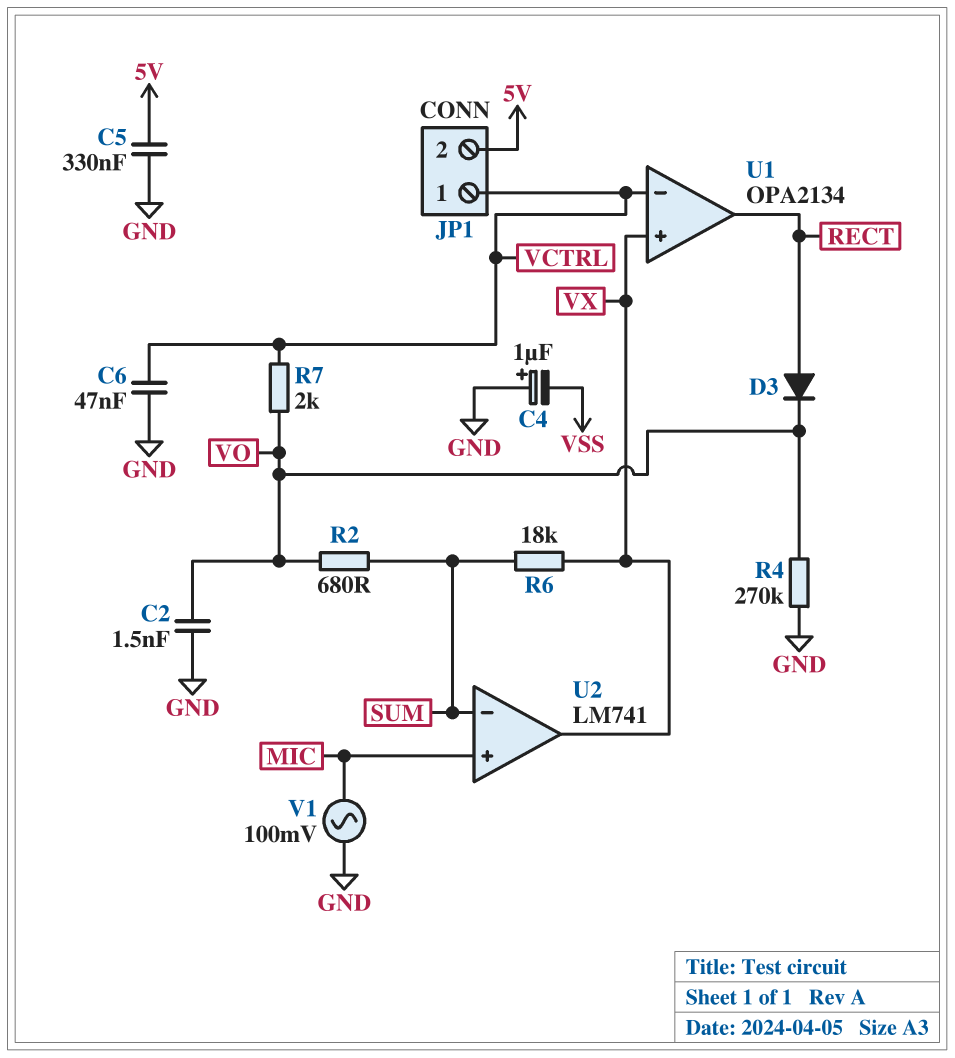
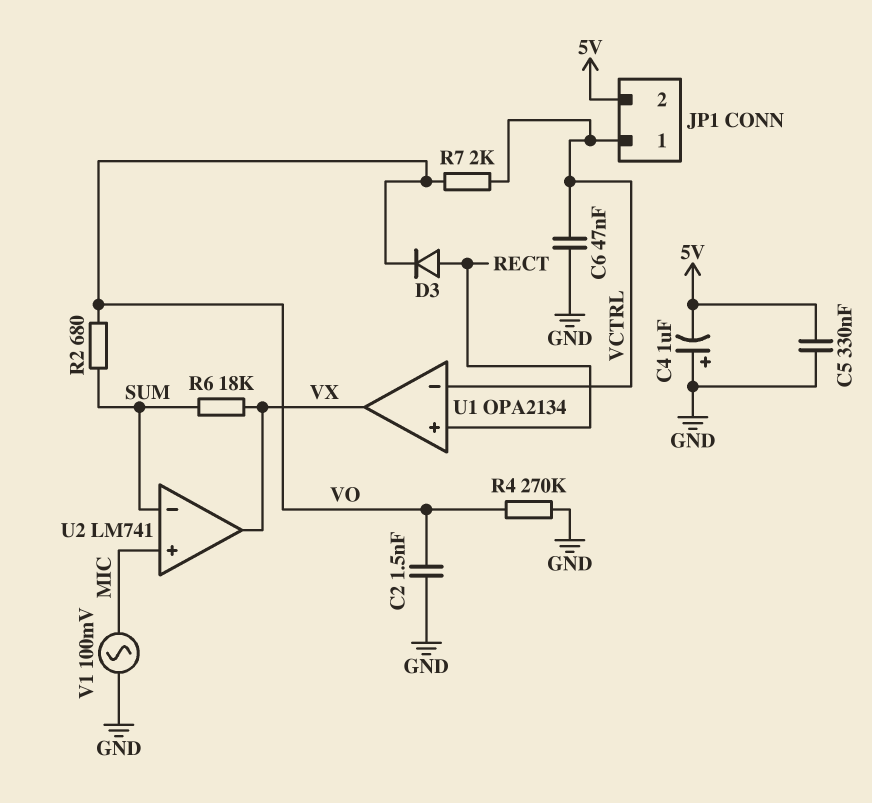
C4: 1uF (plus GND, minus VSS) -> 1uF (plus GND, minus 5V)
U1 pin in+: VX -> RECT
U1 pin out: RECT -> VX

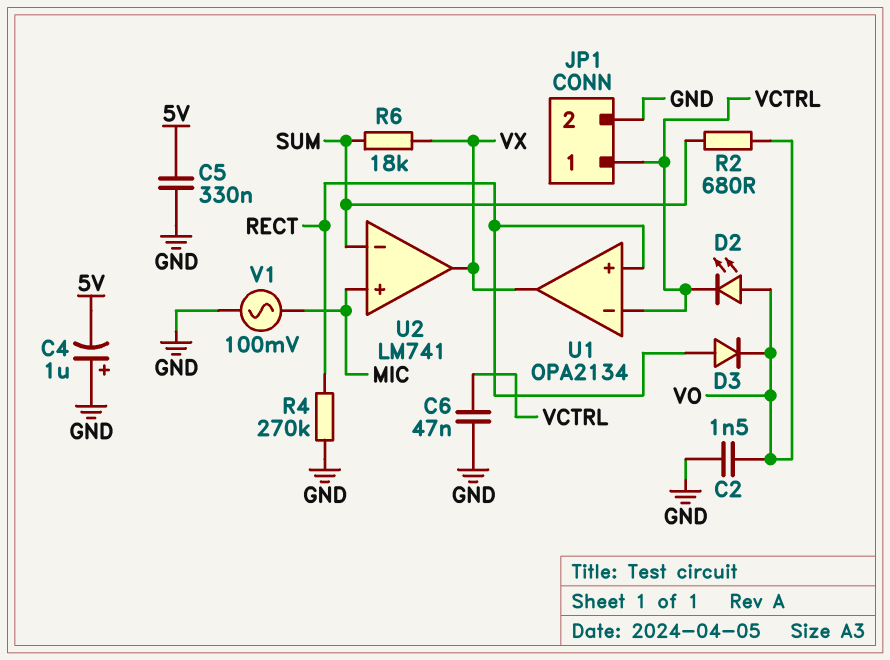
D2: none -> LED (A VO, K VCTRL)
JP1 pin 2: 5V -> GND
R4: 270k (GND, VO) -> 270k (GND, RECT)
R7: 2k (VCTRL, VO) -> none

